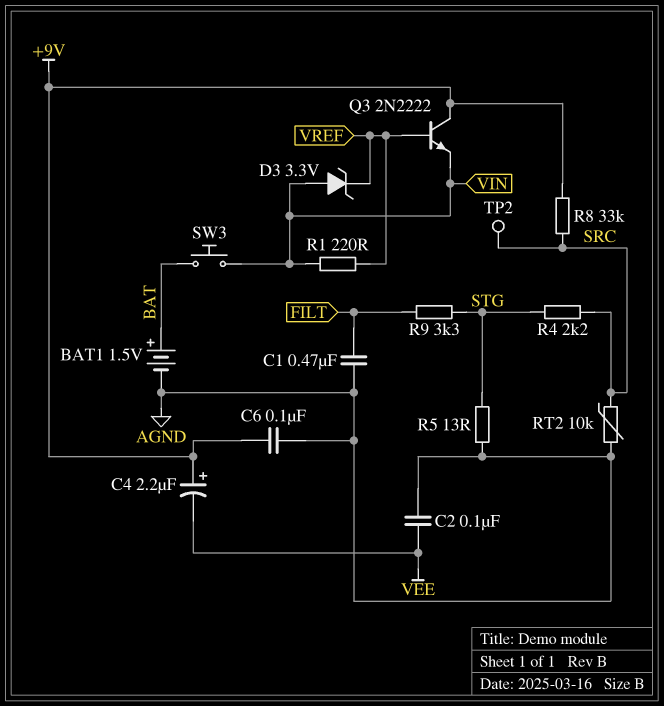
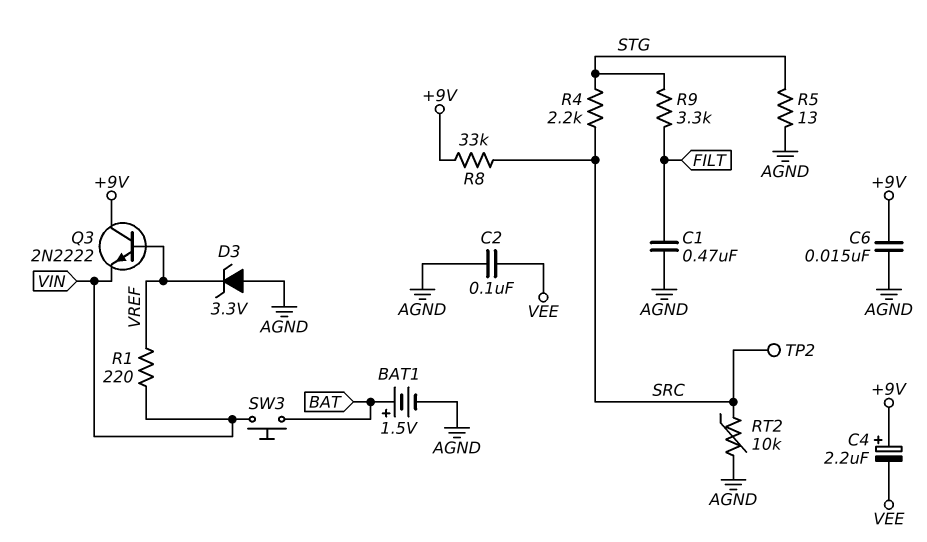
C6: 100nF (+9V, AGND) -> 15nF (+9V, AGND)
D3: zener 3.3V (A VIN, K VREF) -> zener 3.3V (A AGND, K VREF)

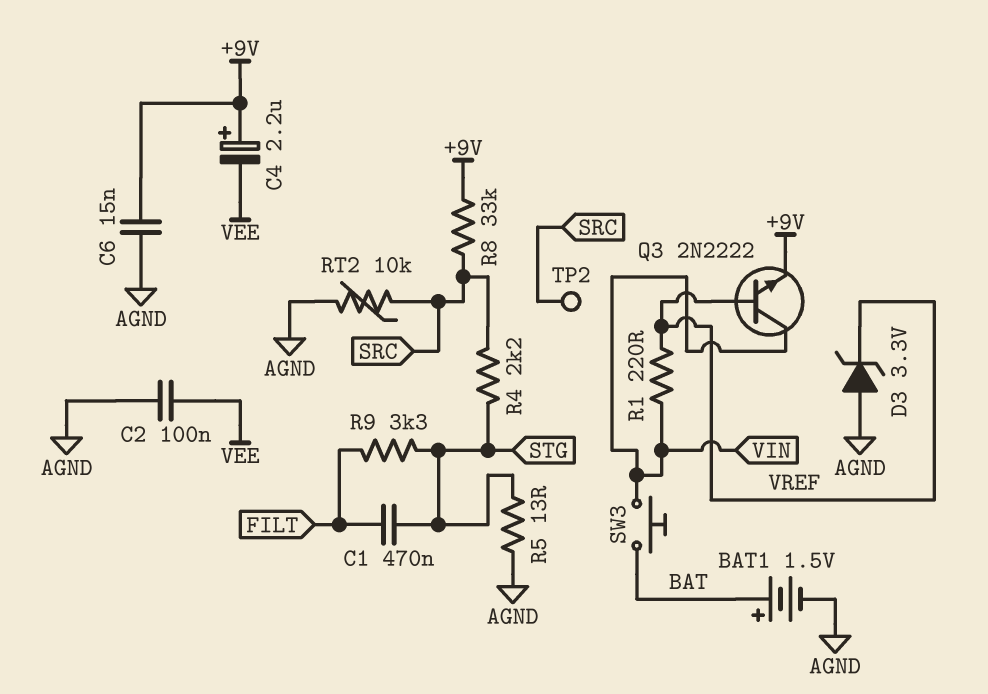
C1: 470nF (AGND, FILT) -> 470nF (FILT, STG)
Q3: NPN 2N2222 (B VREF, C +9V, E VIN) -> NPN 2N2222 (B VREF, C VIN, E +9V)

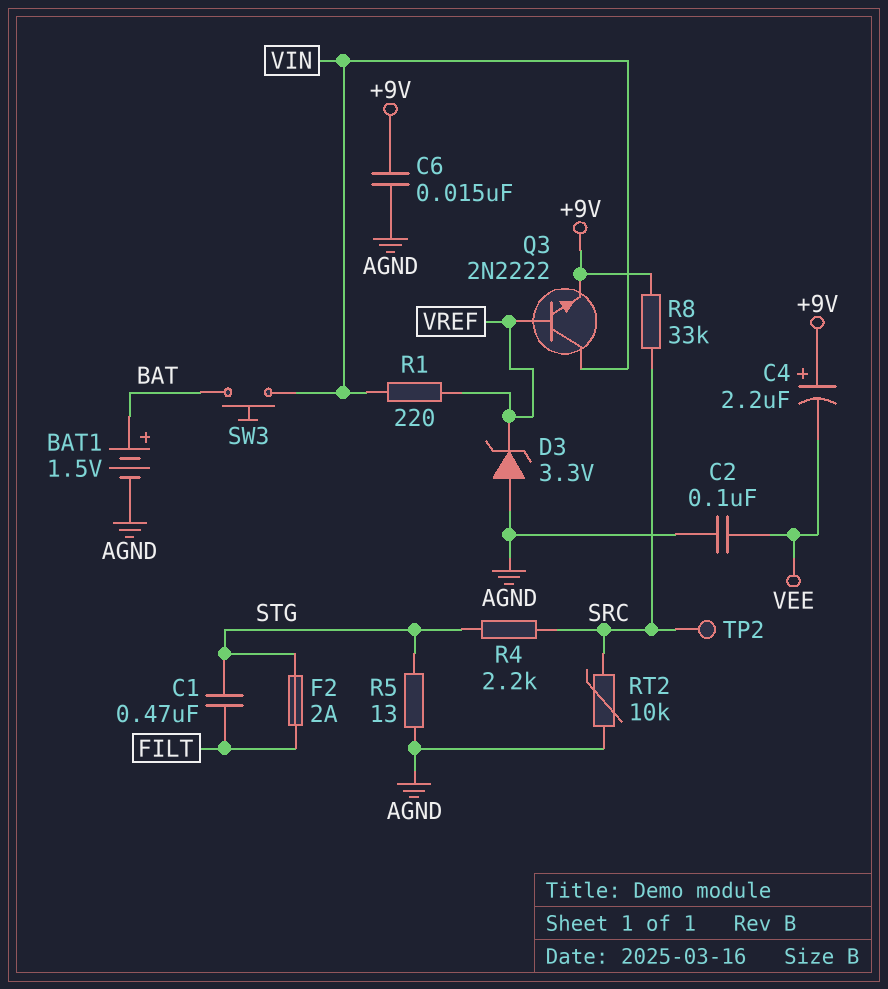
F2: none -> 2A (FILT, STG)
R9: 3.3k (FILT, STG) -> none

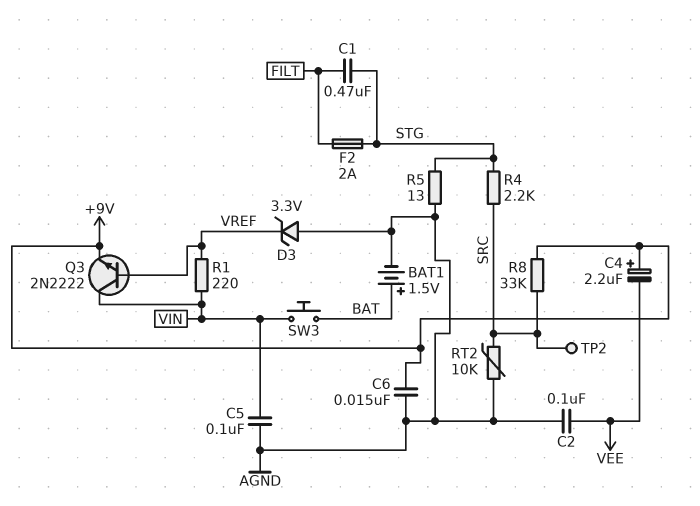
C5: none -> 100nF (AGND, VIN)

